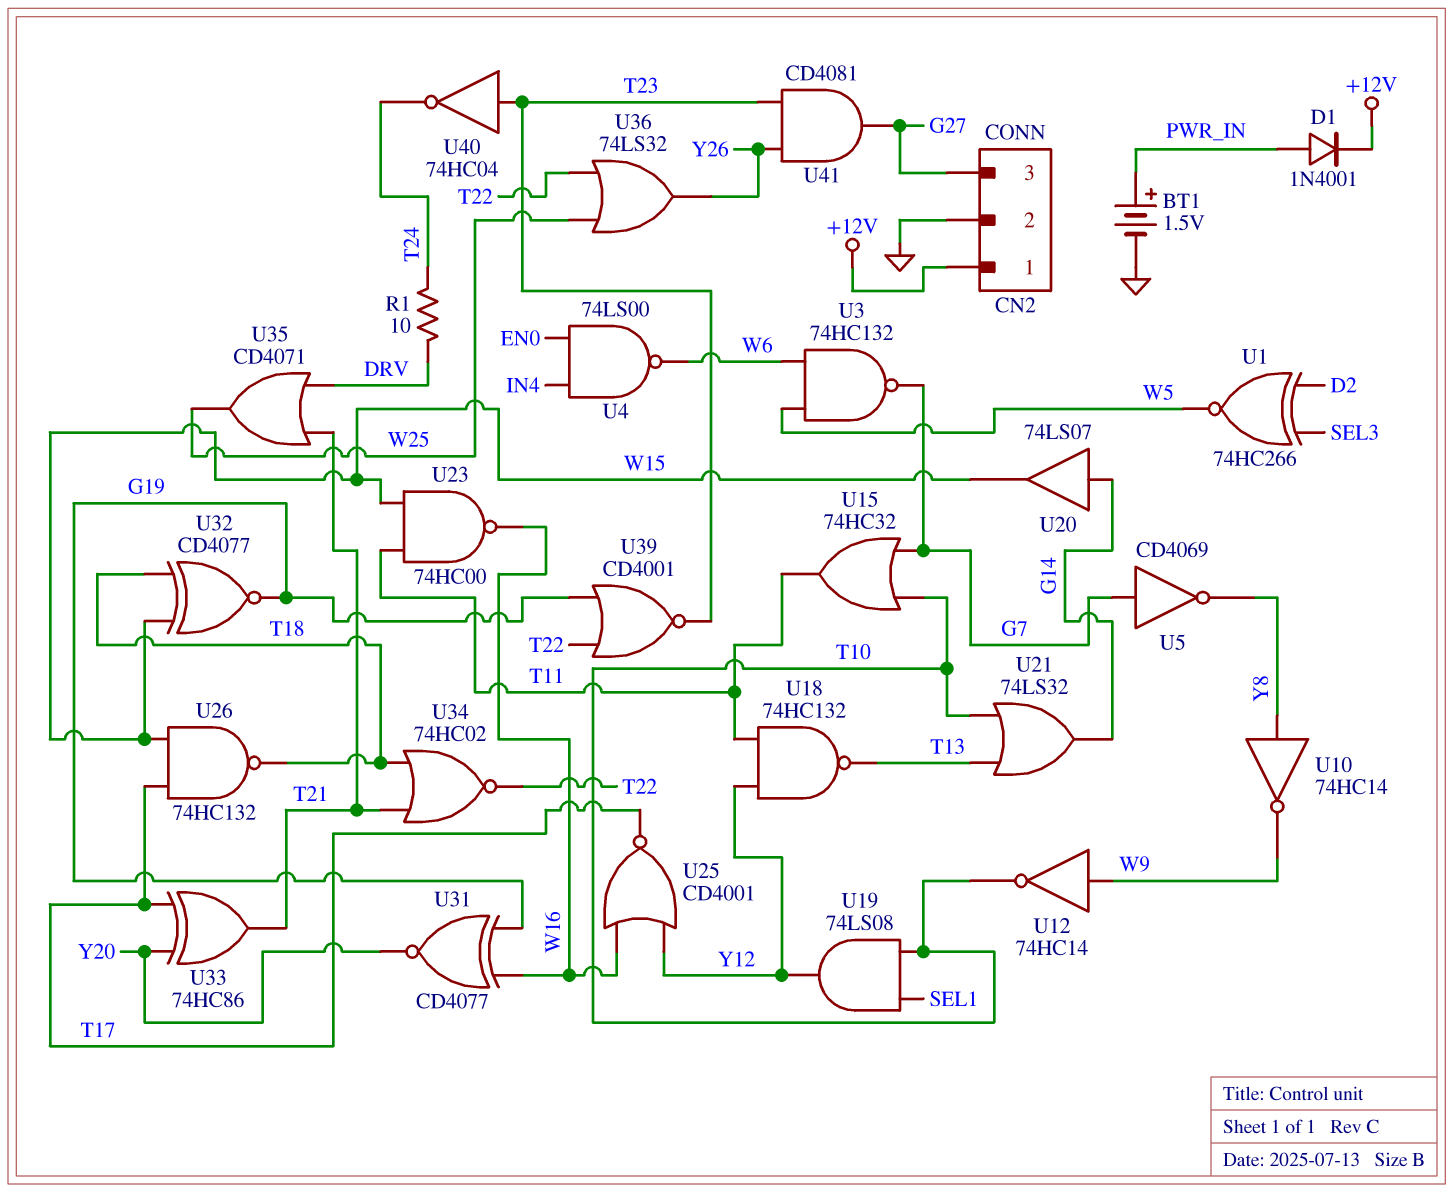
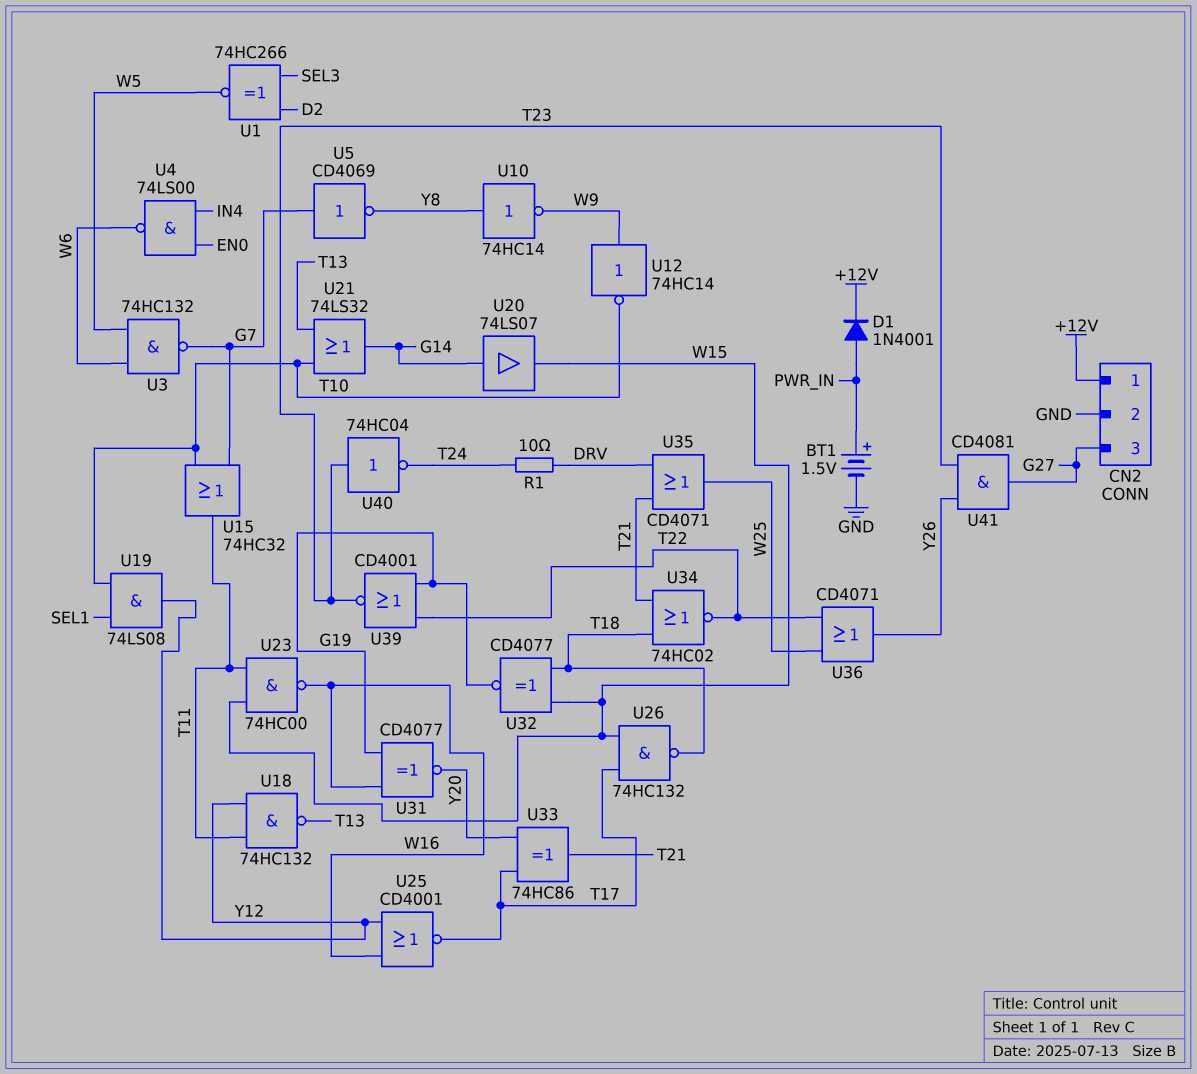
U36: OR 74LS32 (in T22, in W25, out Y26) -> OR CD4071 (in T22, in W25, out Y26)

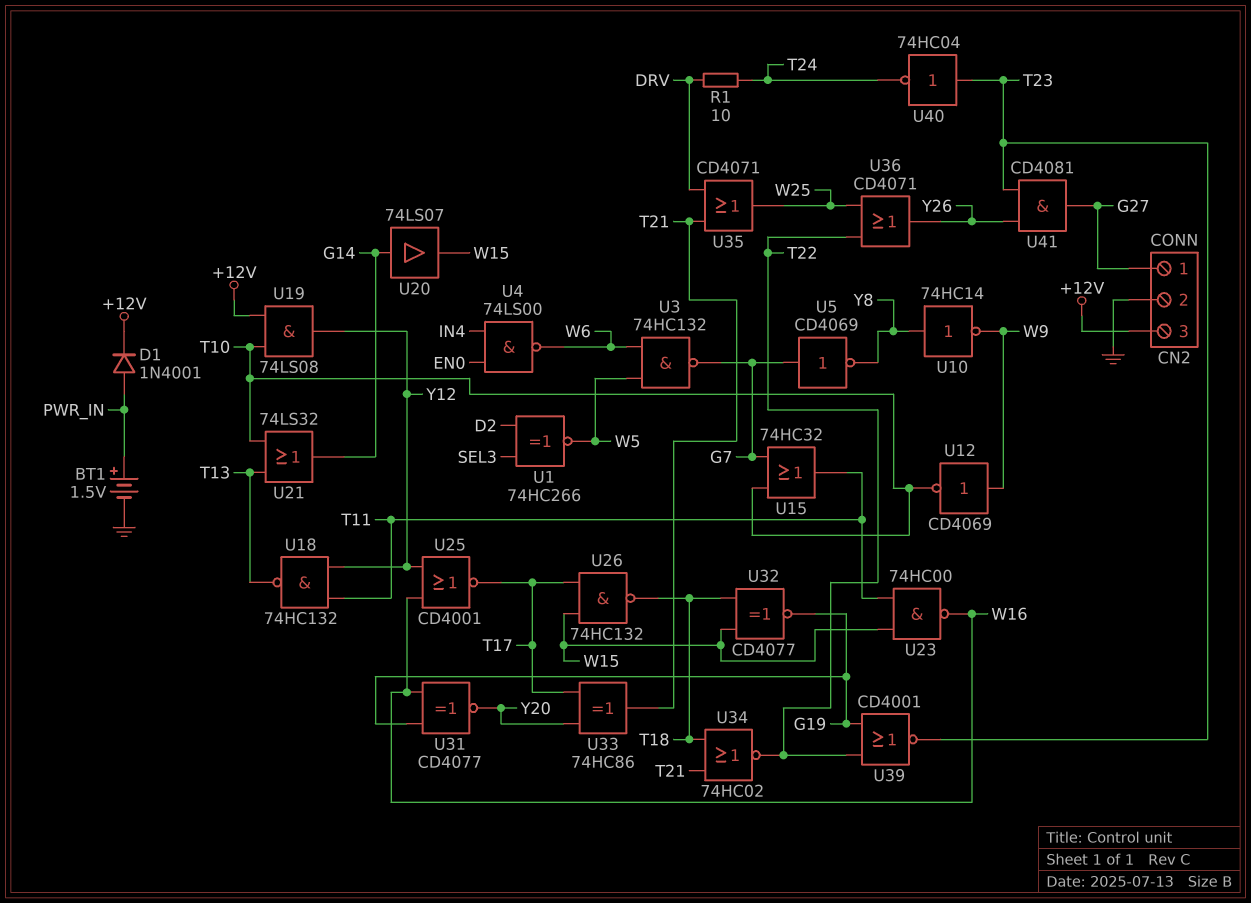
CN2 pin 1: +12V -> G27
CN2 pin 3: G27 -> +12V
U12: NOT 74HC14 (in W9, out T10) -> NOT CD4069 (in W9, out T10)
U19: AND 74LS08 (in SEL1, in T10, out Y12) -> AND 74LS08 (in +12V, in T10, out Y12)

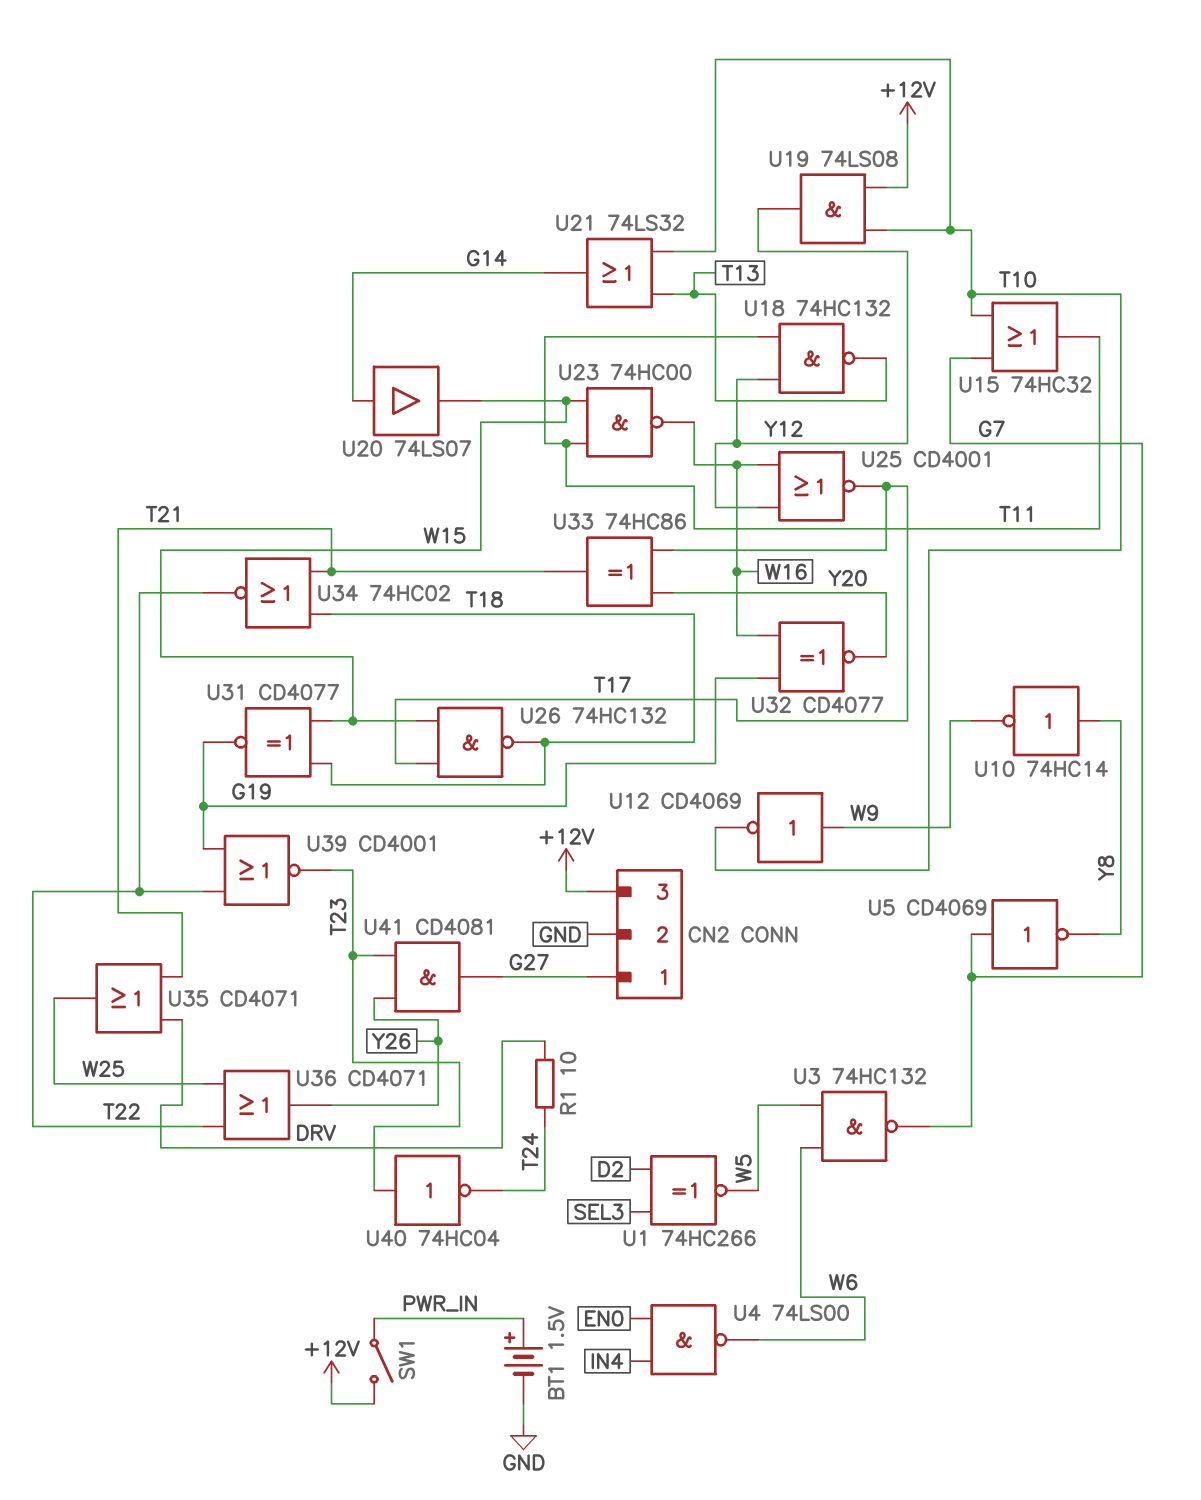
D1: diode 1N4001 (A PWR_IN, K +12V) -> none
SW1: none -> switch (+12V, PWR_IN)
U31: XNOR CD4077 (in G19, in W16, out Y20) -> XNOR CD4077 (in T18, in W15, out G19)
U32: XNOR CD4077 (in T18, in W15, out G19) -> XNOR CD4077 (in G19, in W16, out Y20)

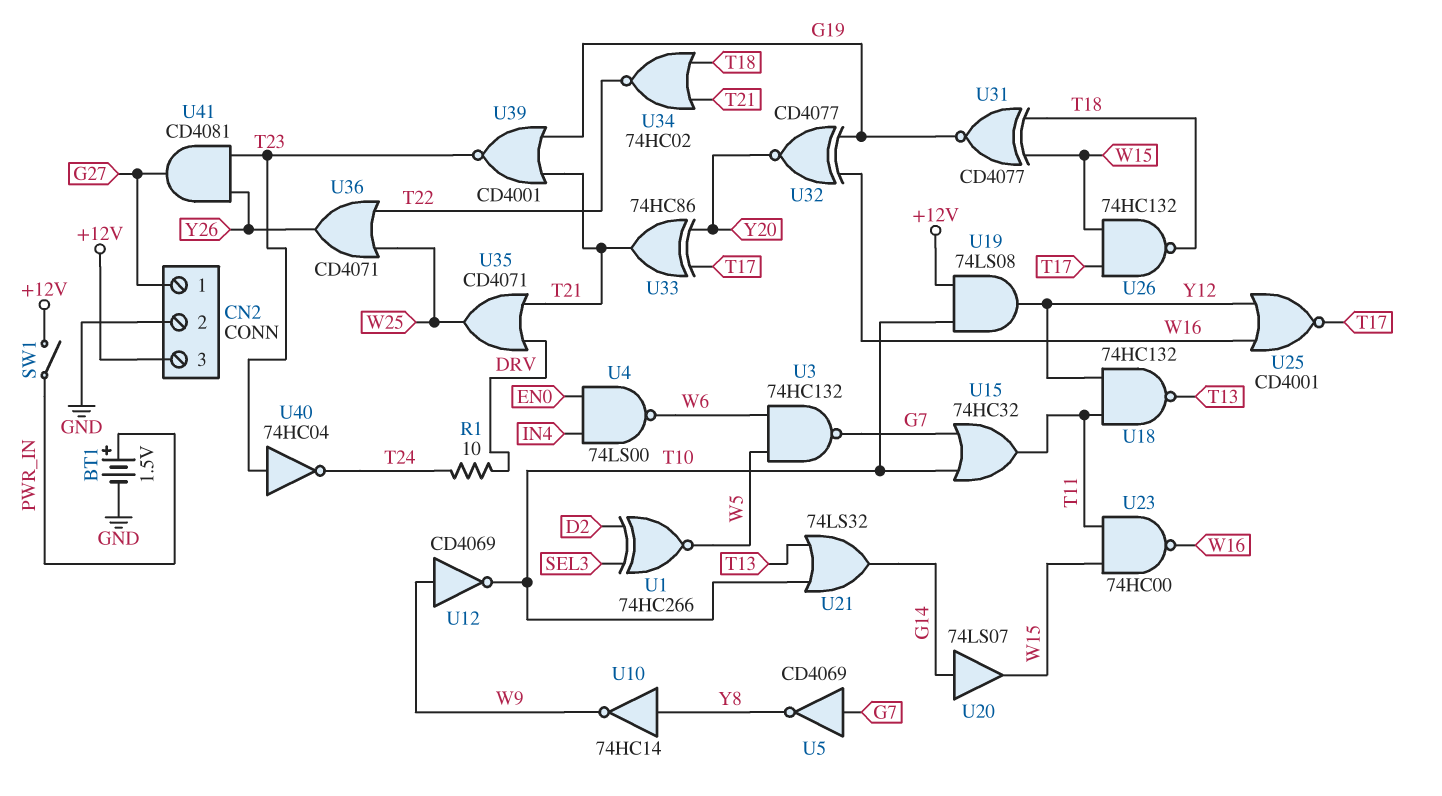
U39: NOR CD4001 (in G19, in T22, out T23) -> NOR CD4001 (in G19, in T21, out T23)

